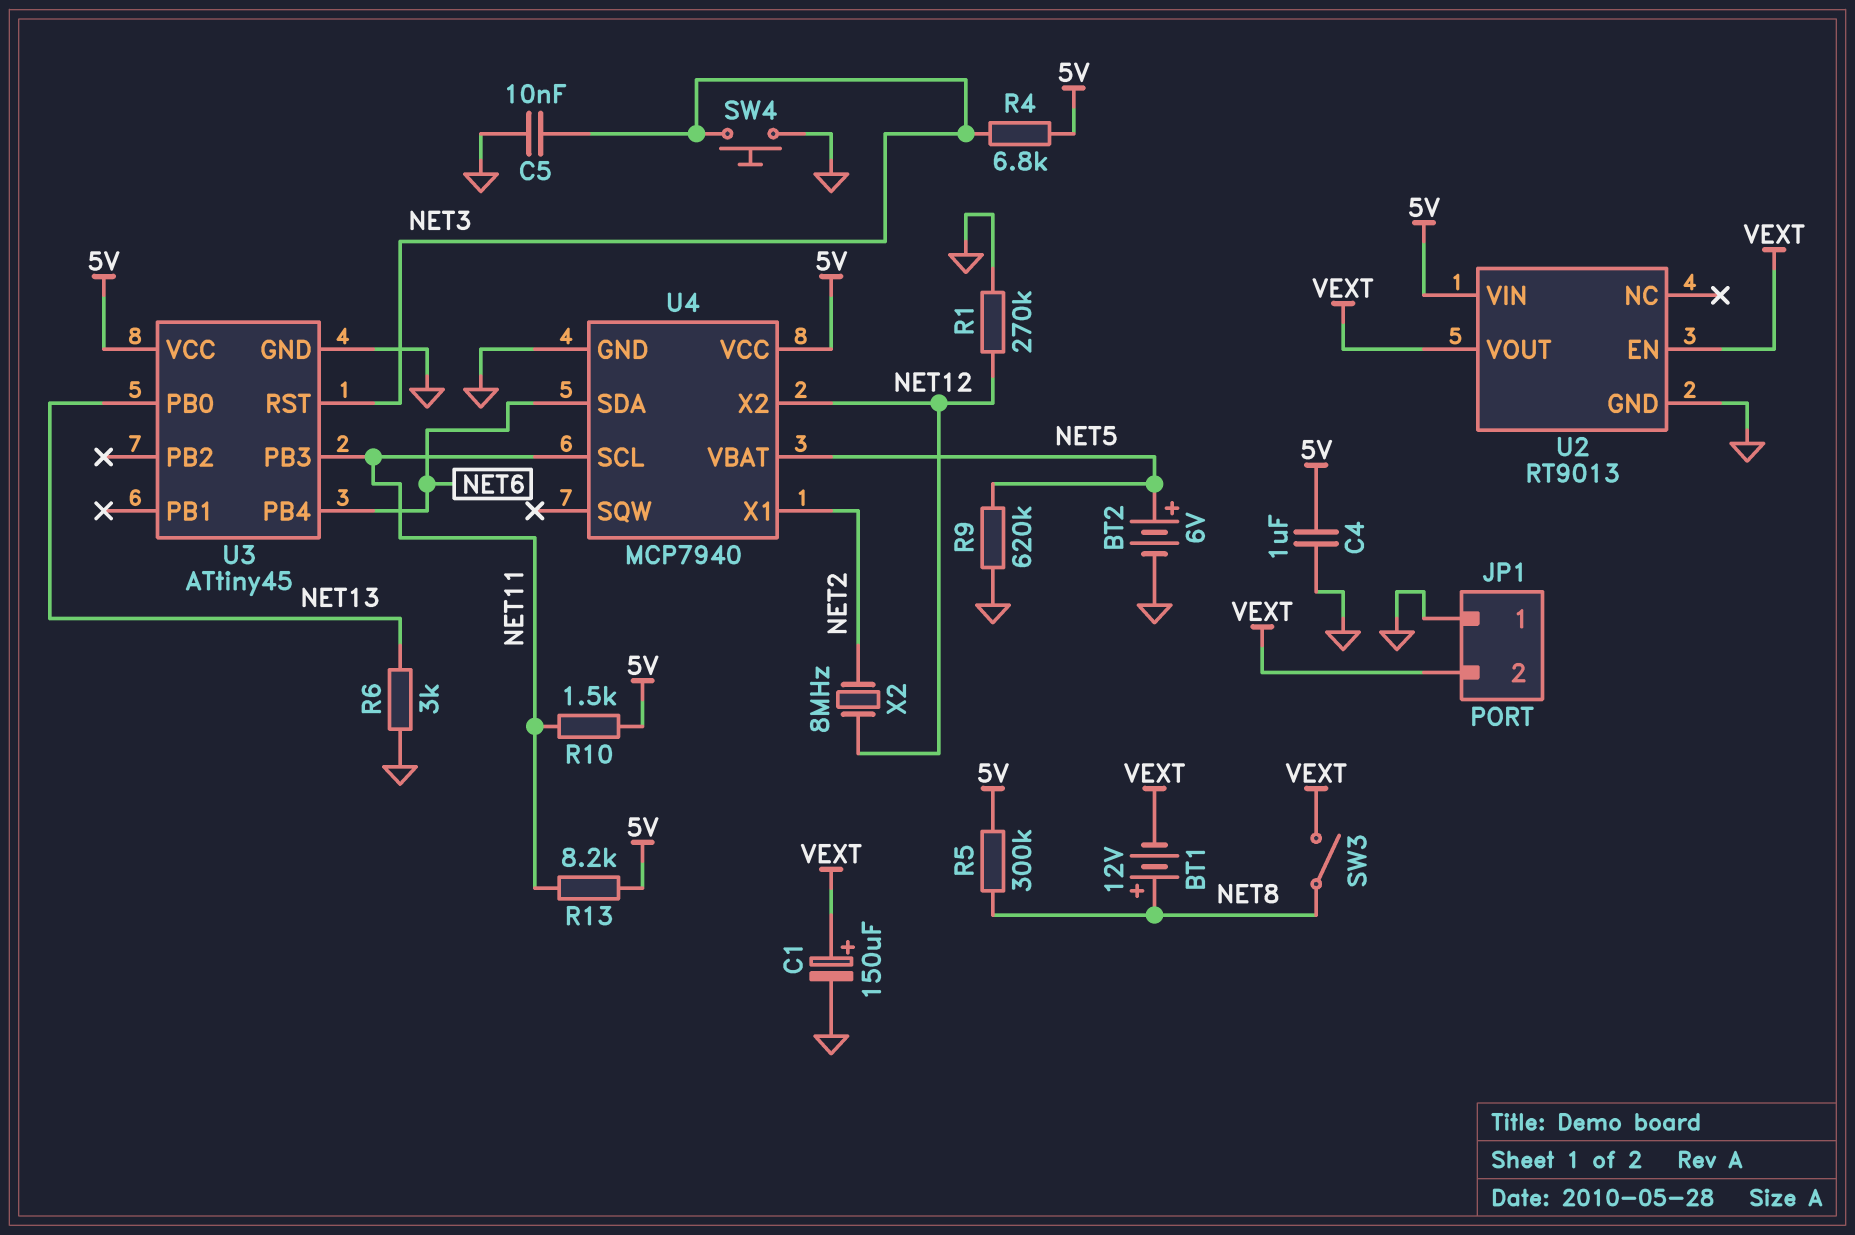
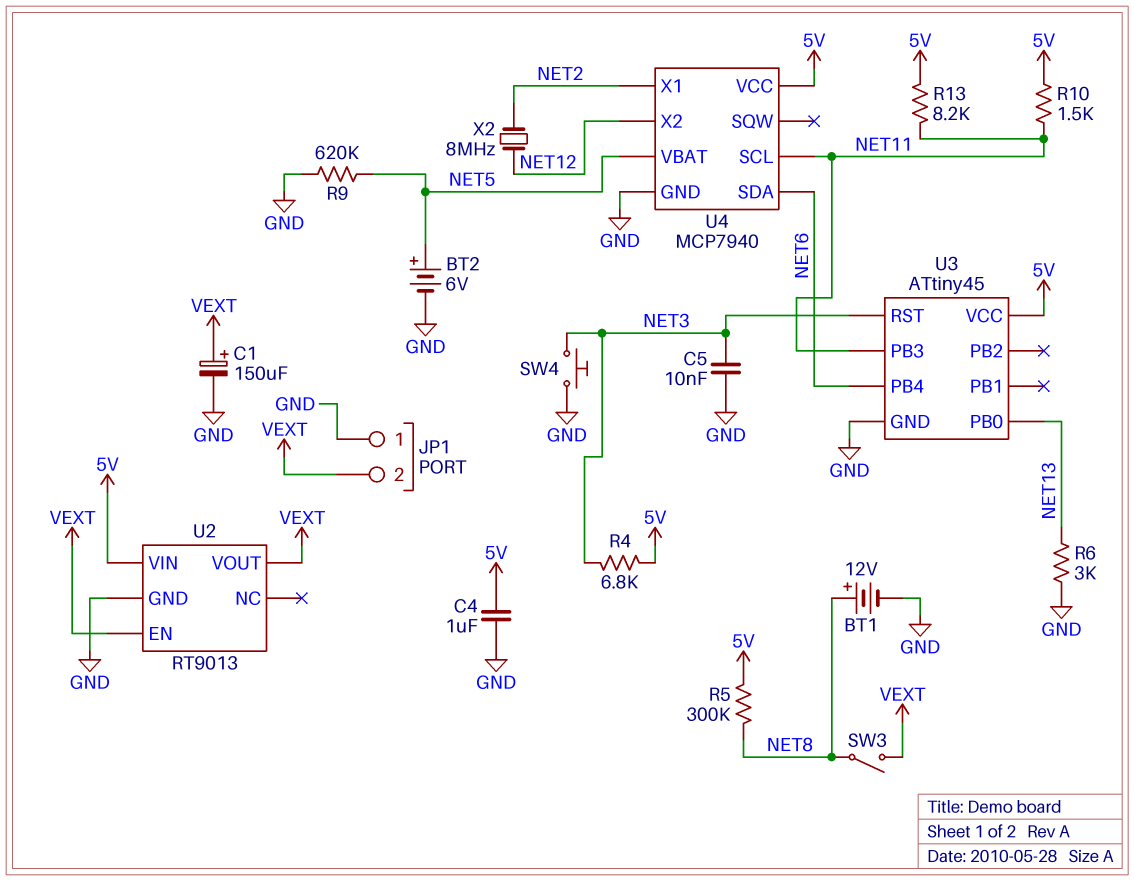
BT1: 12V (plus NET8, minus VEXT) -> 12V (plus NET8, minus GND)
R1: 270k (GND, NET12) -> none

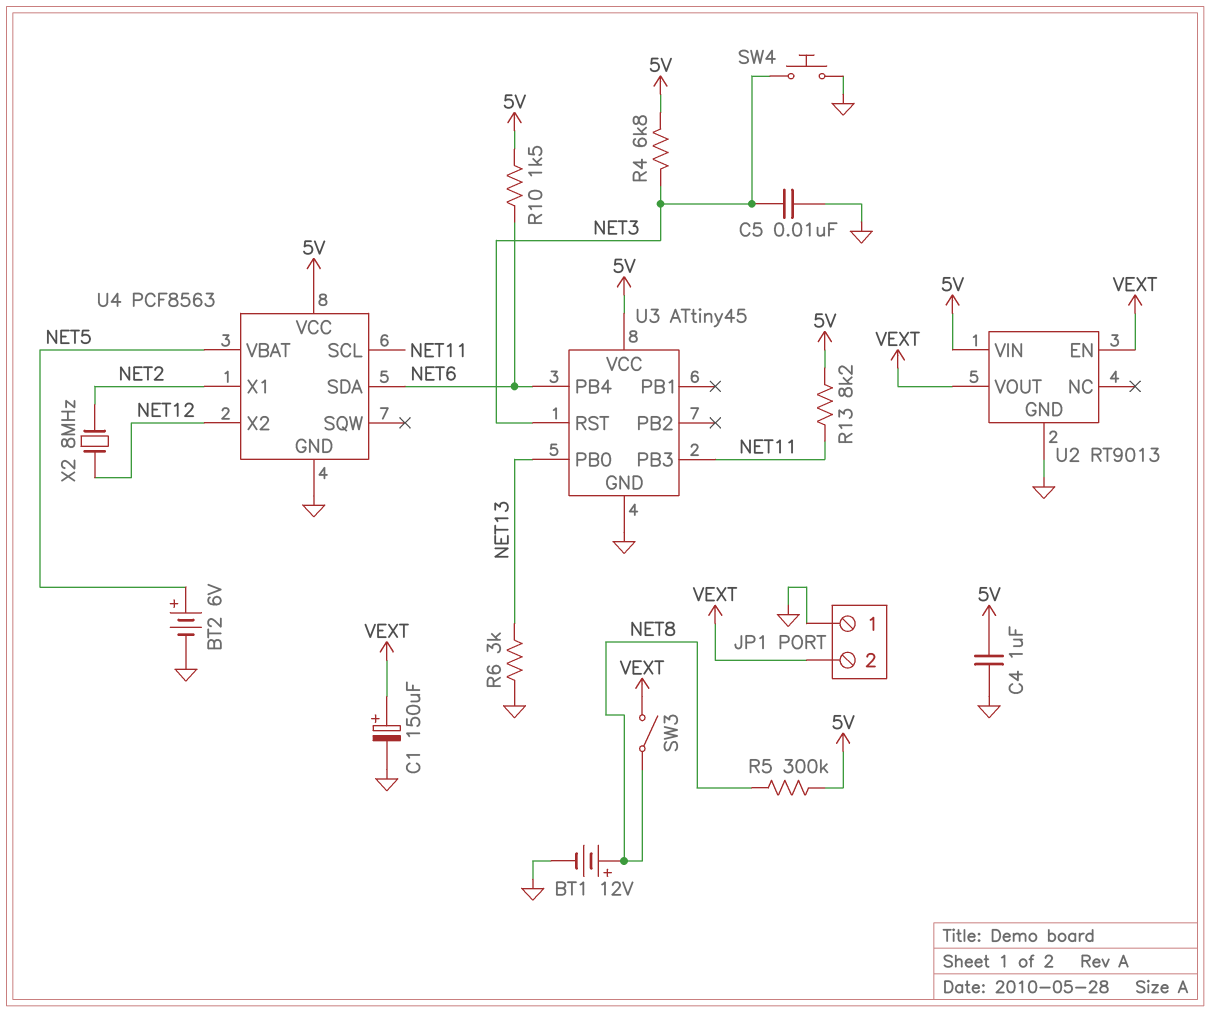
R9: 620k (GND, NET5) -> none
R10: 1.5k (5V, NET11) -> 1.5k (5V, NET6)
U4: MCP7940 -> PCF8563

